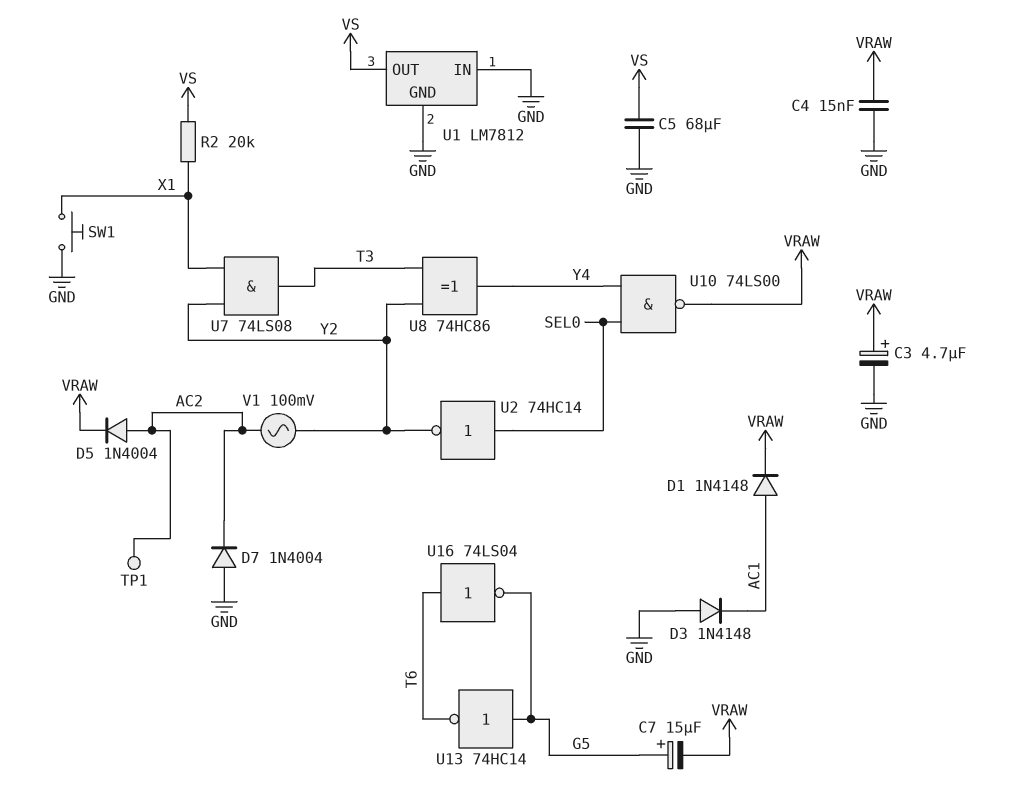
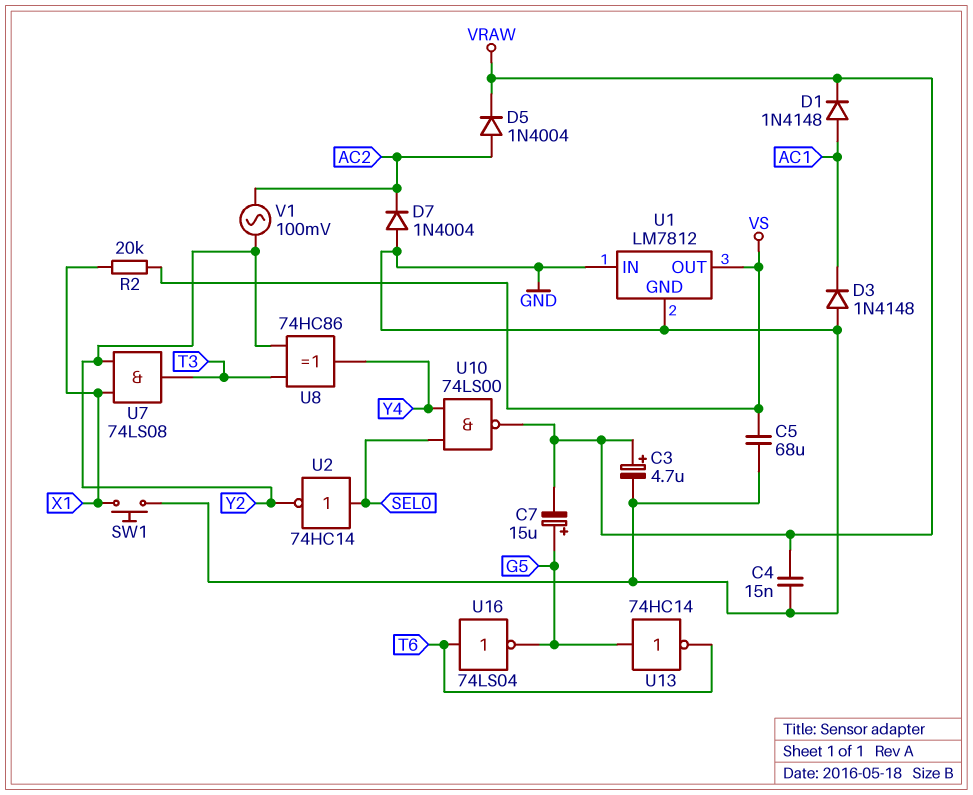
TP1: test point (AC2) -> none

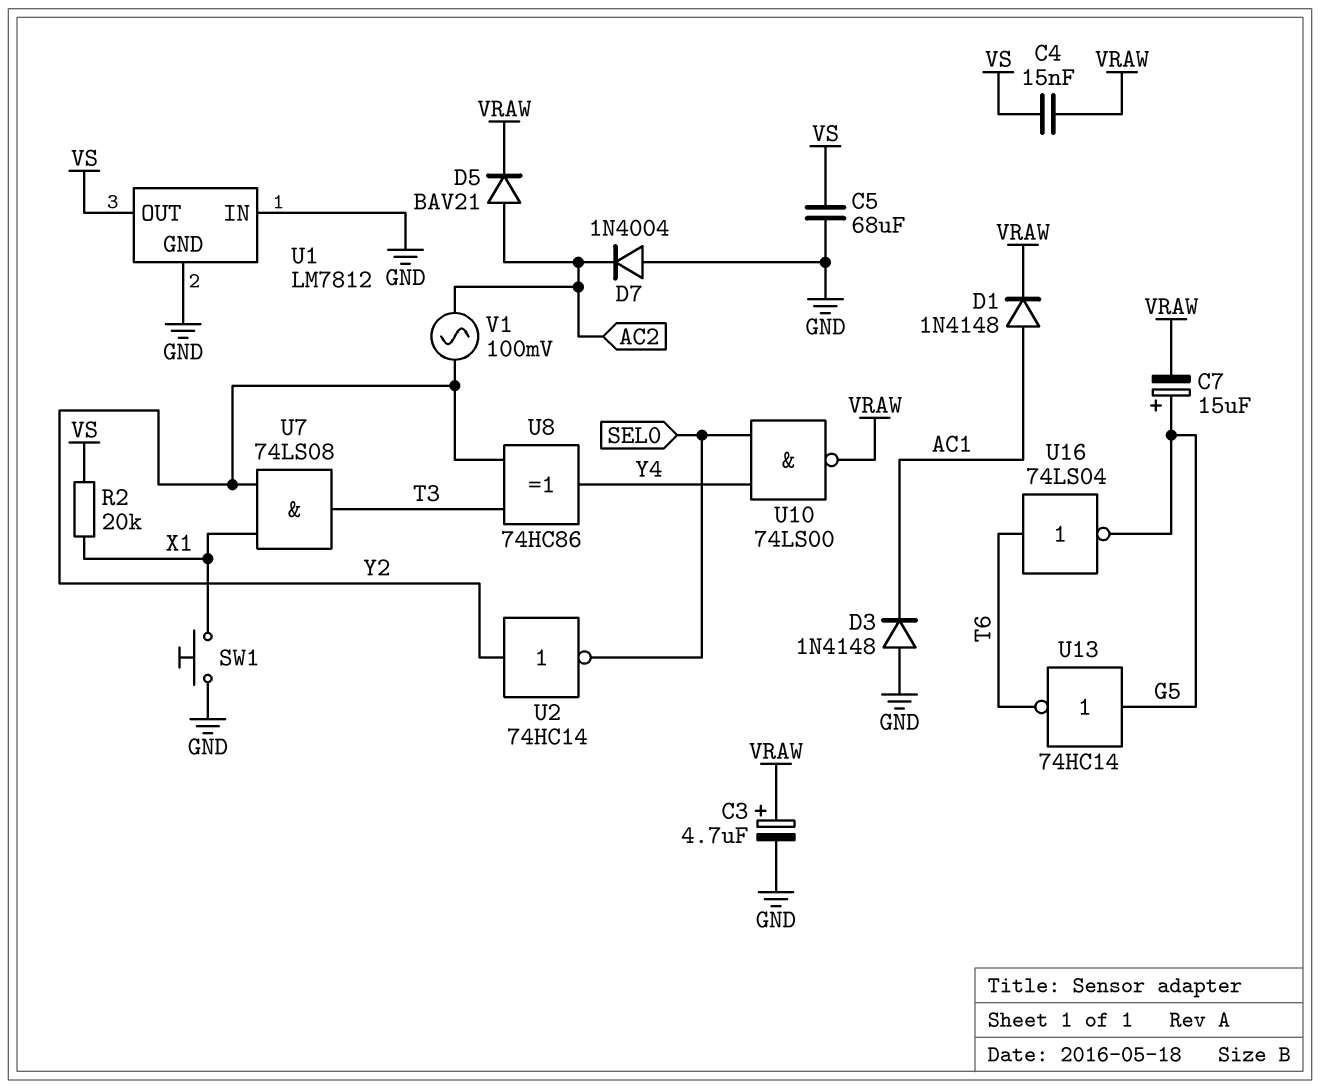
C4: 15nF (GND, VRAW) -> 15nF (VRAW, VS)
D5: diode 1N4004 (A AC2, K VRAW) -> diode BAV21 (A AC2, K VRAW)
U2: NOT 74HC14 (in SEL0, out Y2) -> NOT 74HC14 (in Y2, out SEL0)

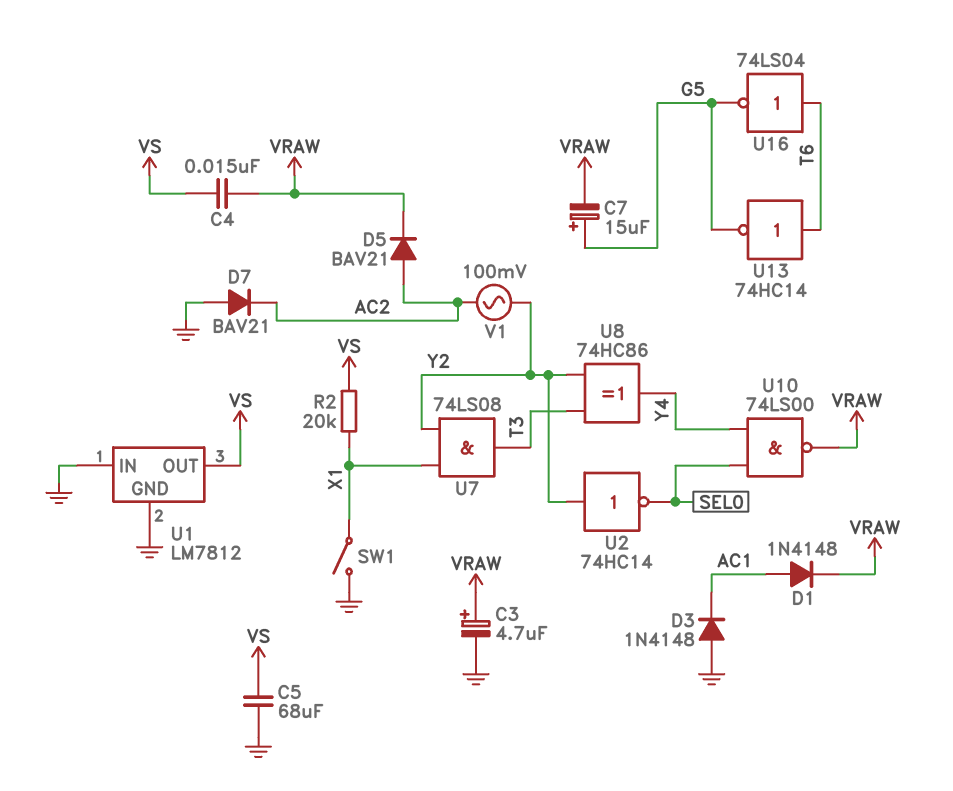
D7: diode 1N4004 (A GND, K AC2) -> diode BAV21 (A GND, K AC2)
SW1: button (GND, X1) -> switch (GND, X1)
U13: NOT 74HC14 (in G5, out T6) -> NOT 74HC14 (in T6, out G5)

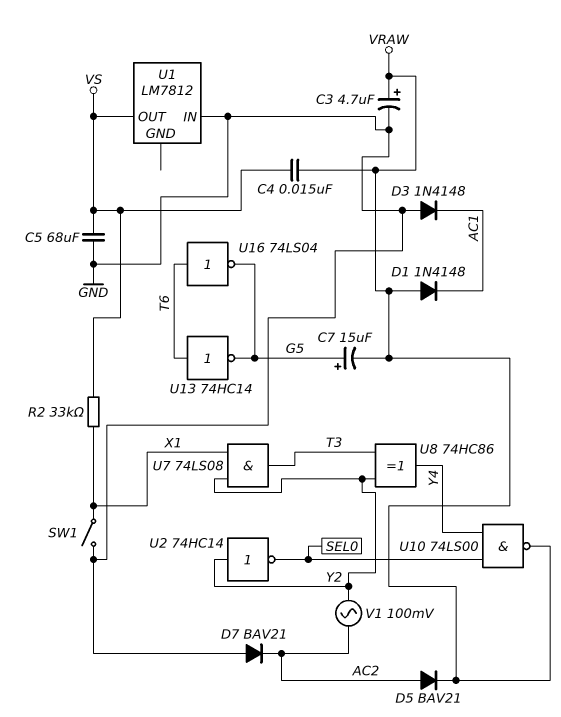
D1: diode 1N4148 (A AC1, K VRAW) -> diode 1N4148 (A VRAW, K AC1)
R2: 20k (VS, X1) -> 33k (VS, X1)
U1 pin GND: GND -> none

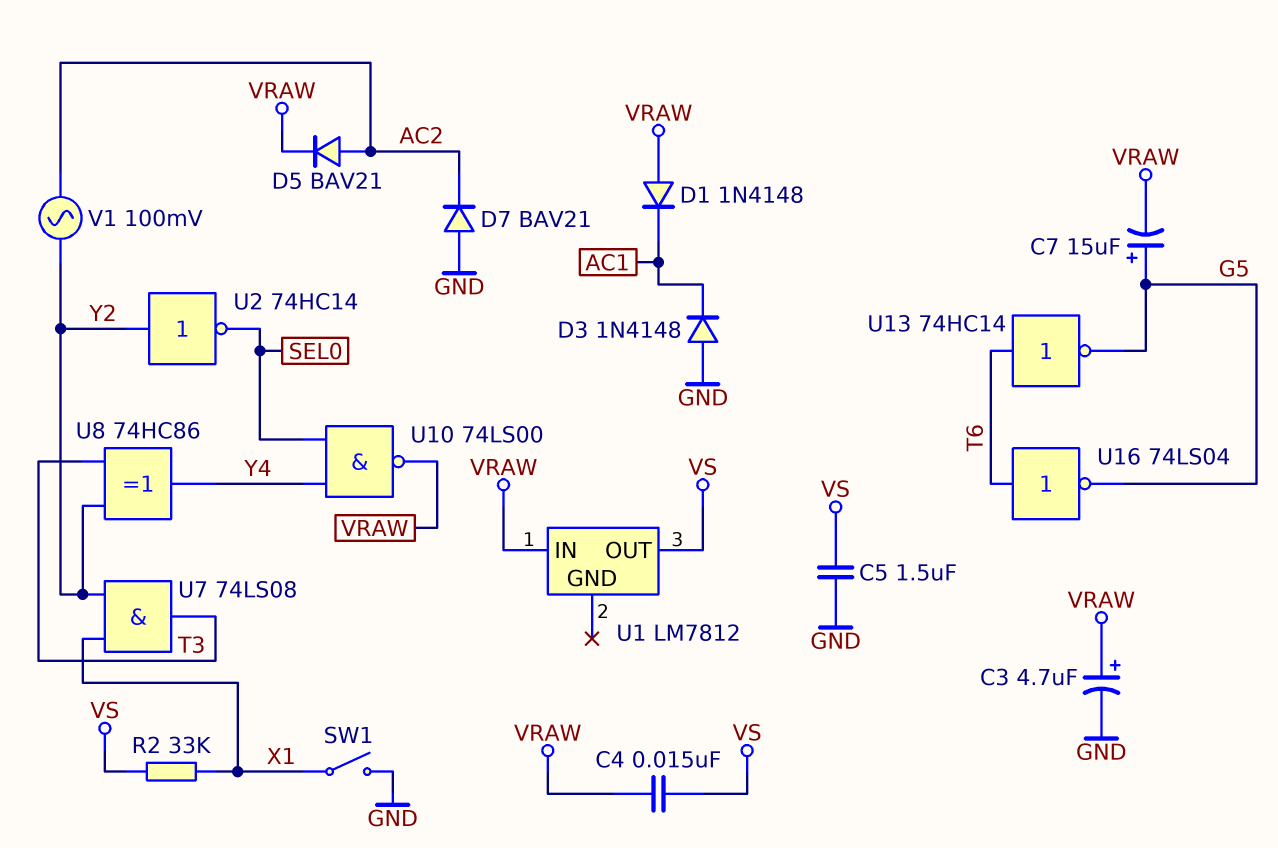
C5: 68uF (GND, VS) -> 1.5uF (GND, VS)
U1 pin IN: GND -> VRAW

